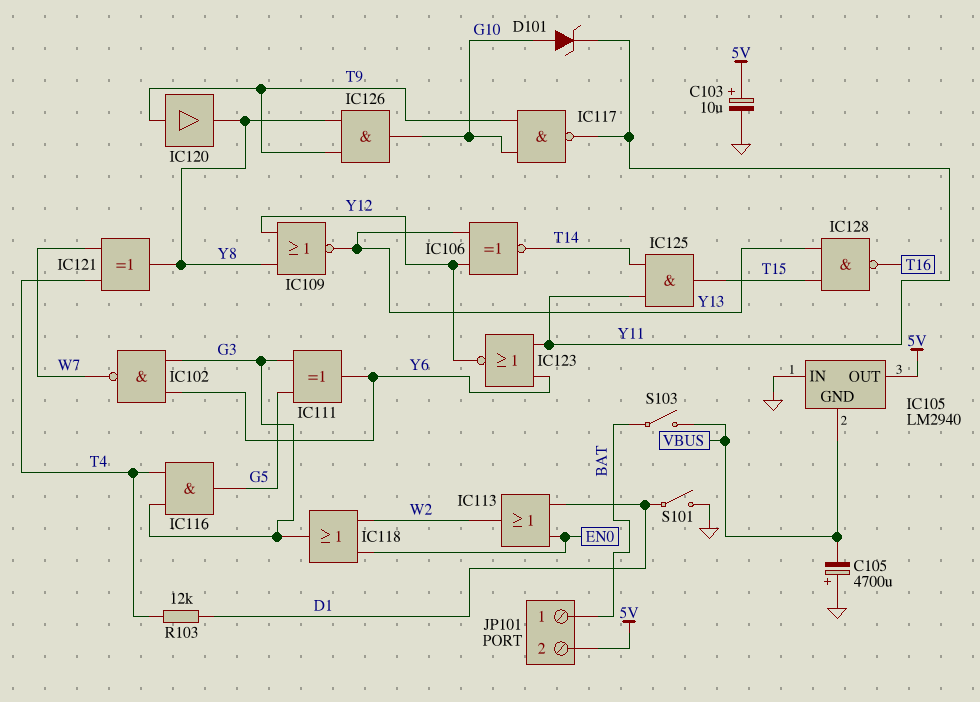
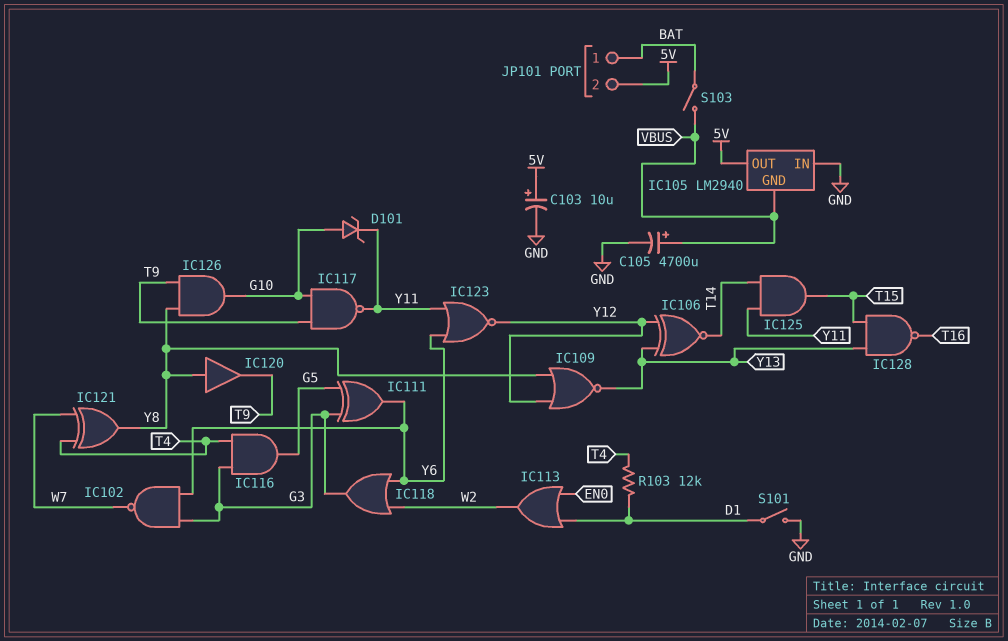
C105: 4700uF (plus GND, minus VBUS) -> 4700uF (plus VBUS, minus GND)
IC118: OR (in EN0, in W2, out G3) -> OR (in W2, in Y6, out G3)
IC120: buffer (in T9, out Y8) -> buffer (in Y8, out T9)

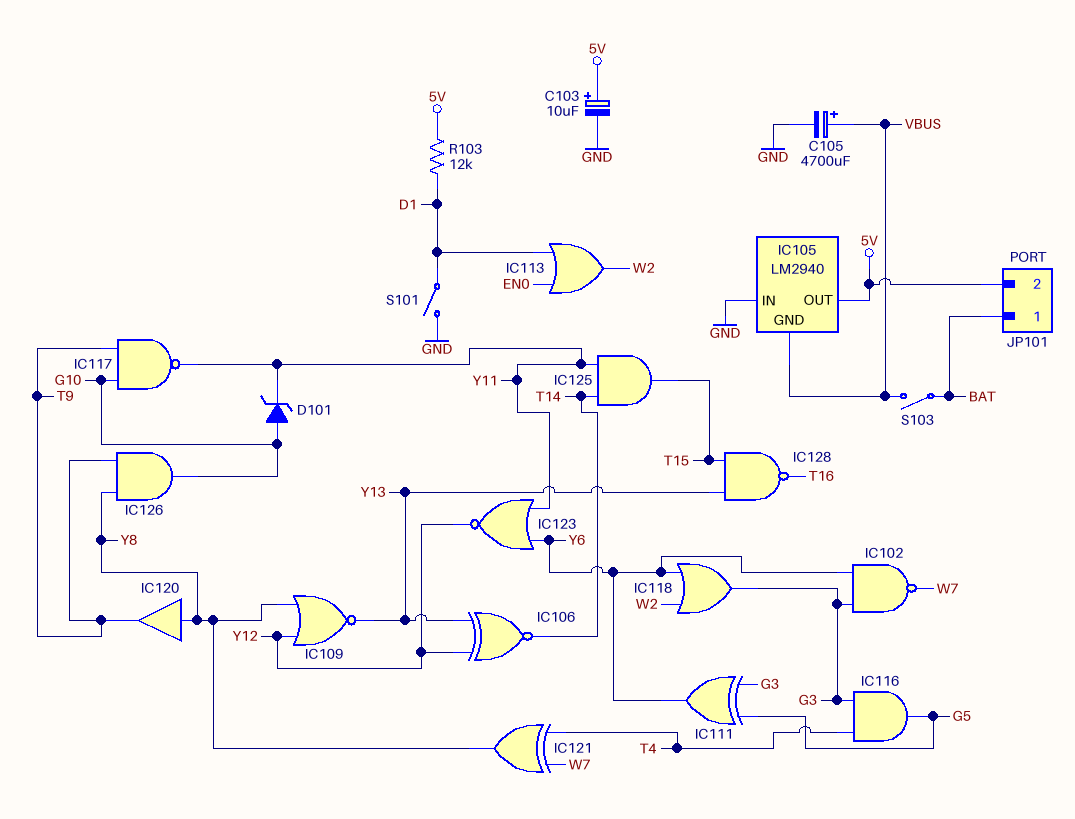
R103: 12k (D1, T4) -> 12k (5V, D1)

